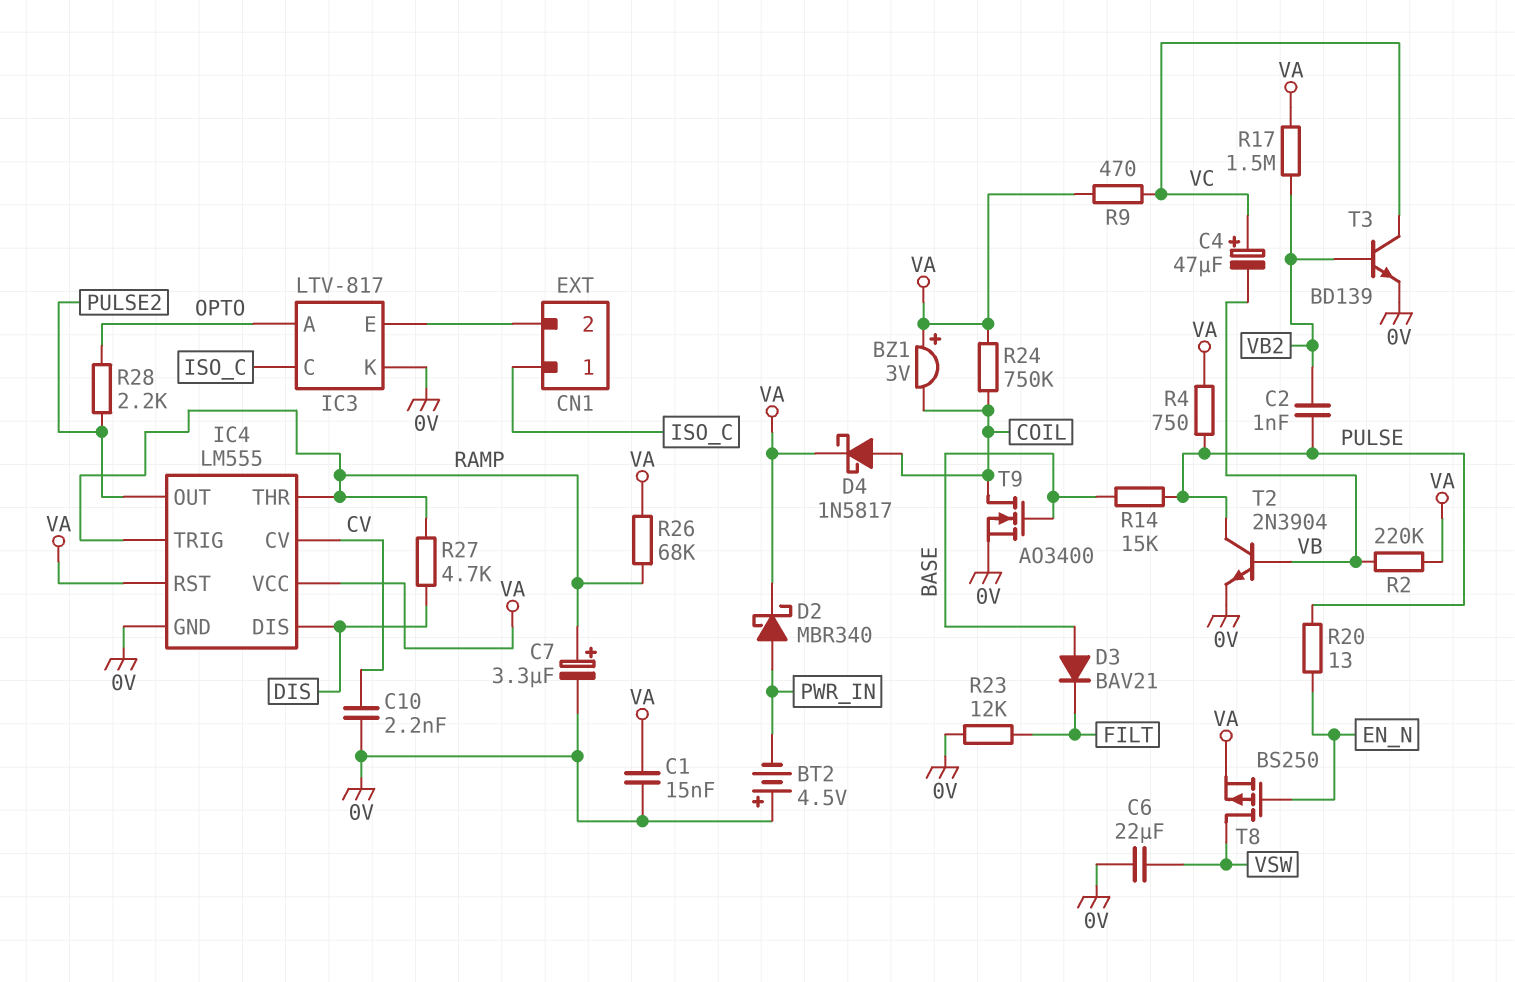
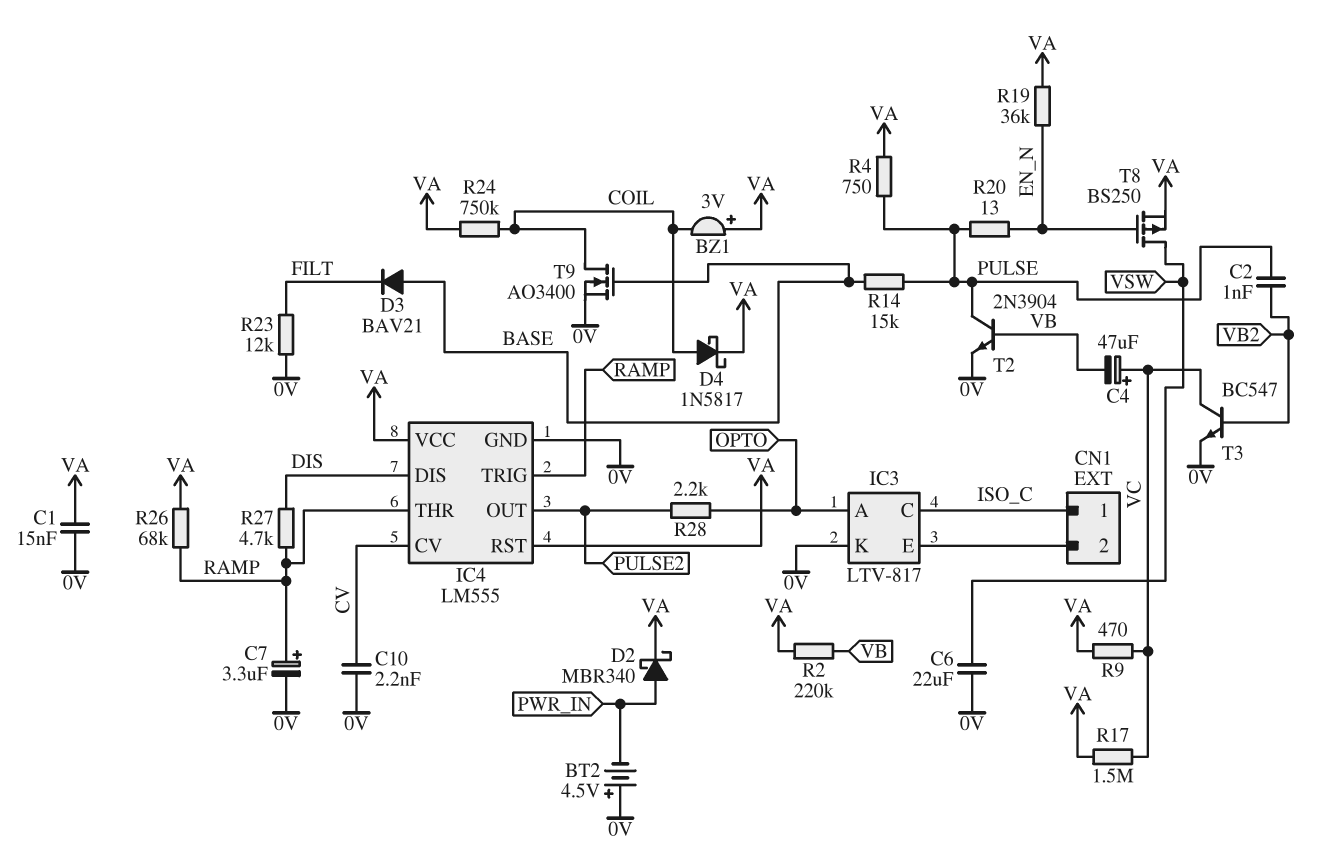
R17: 1.5M (VA, VB2) -> 1.5M (VA, VC)
R19: none -> 36k (EN_N, VA)
T3: NPN BD139 (B VB2, C VC, E 0V) -> NPN BC547 (B VB2, C VC, E 0V)

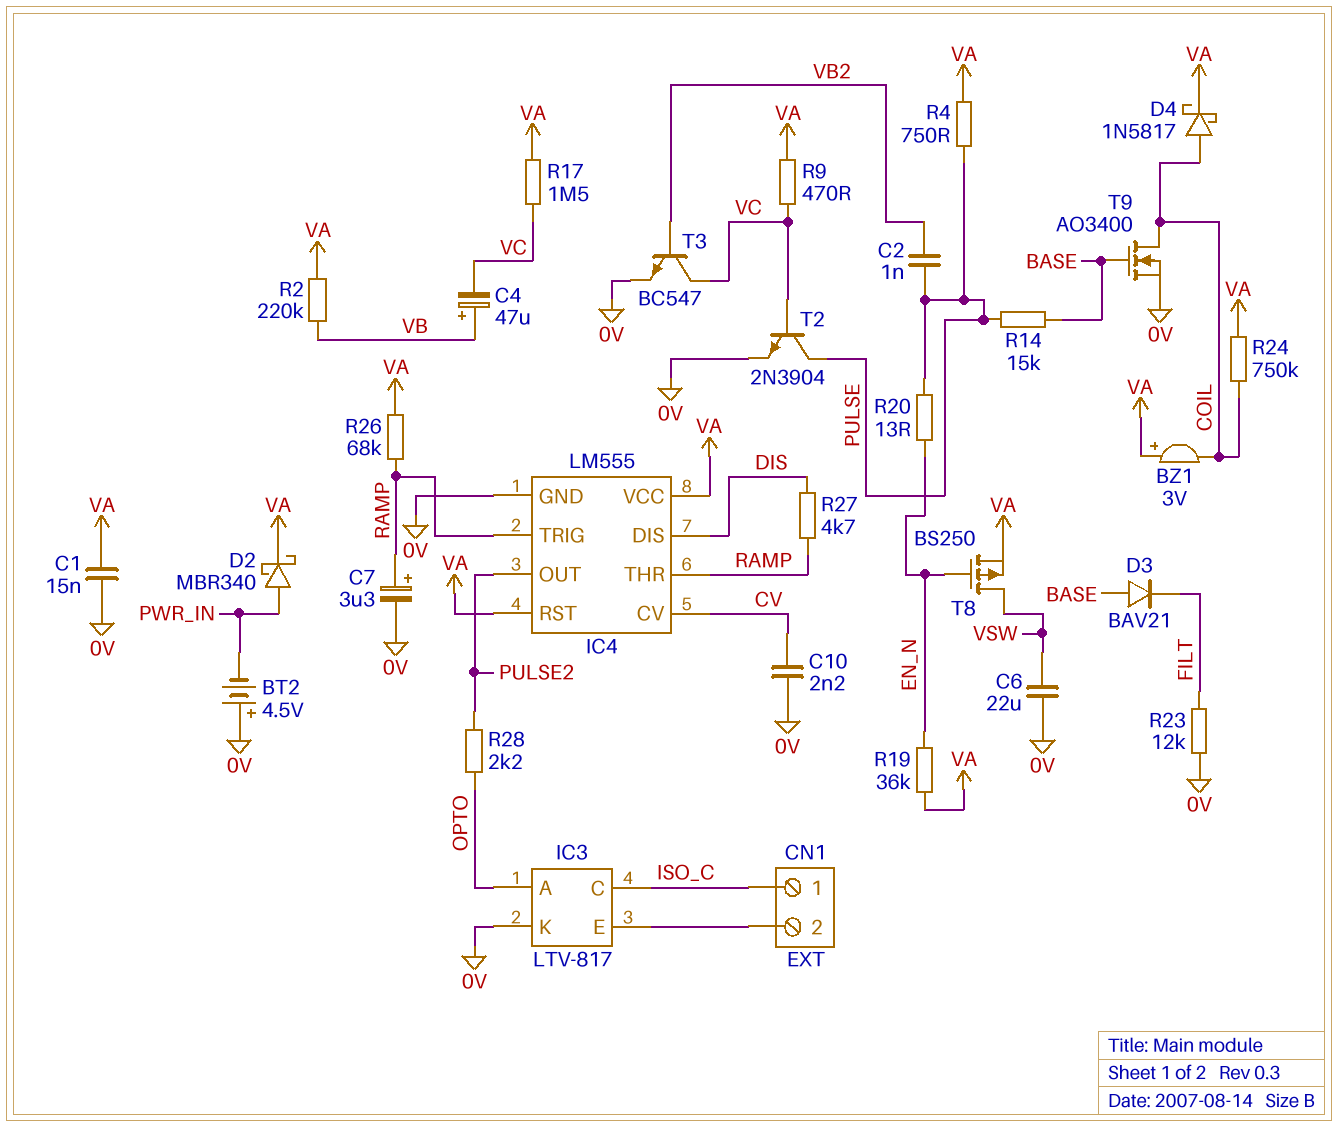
C4: 47uF (plus VC, minus VB) -> 47uF (plus VB, minus VC)
T2: NPN 2N3904 (B VB, C PULSE, E 0V) -> NPN 2N3904 (B VC, C PULSE, E 0V)

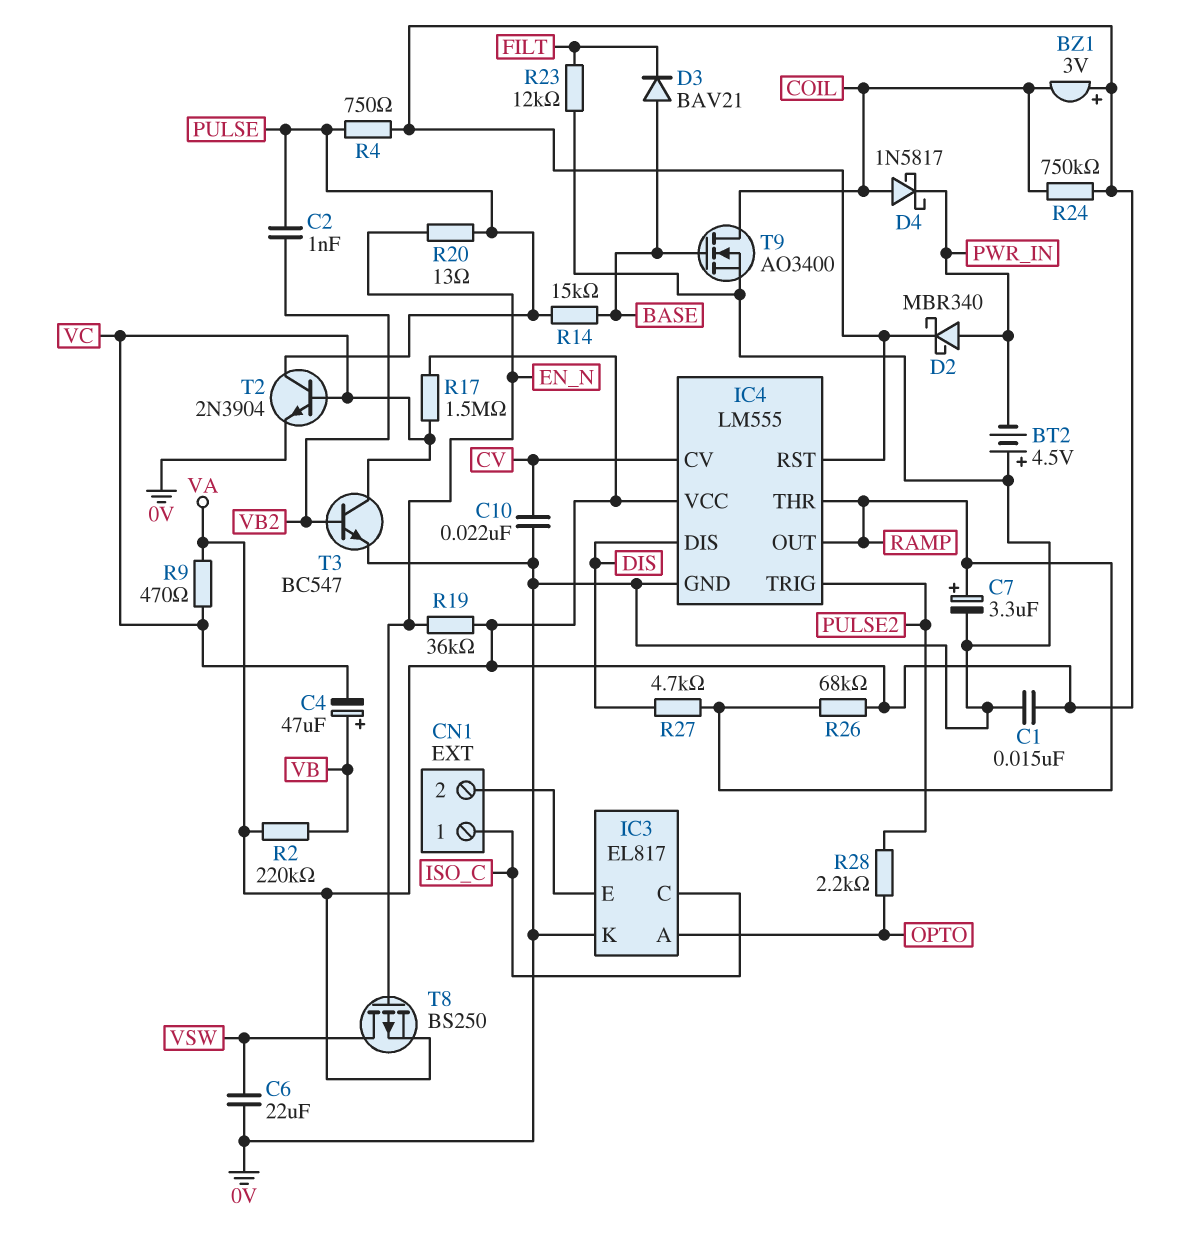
C10: 2.2nF (0V, CV) -> 22nF (0V, CV)
D4: schottky 1N5817 (A COIL, K VA) -> schottky 1N5817 (A COIL, K PWR_IN)
IC3: LTV-817 -> EL817
IC4 pin OUT: PULSE2 -> RAMP
IC4 pin TRIG: RAMP -> PULSE2

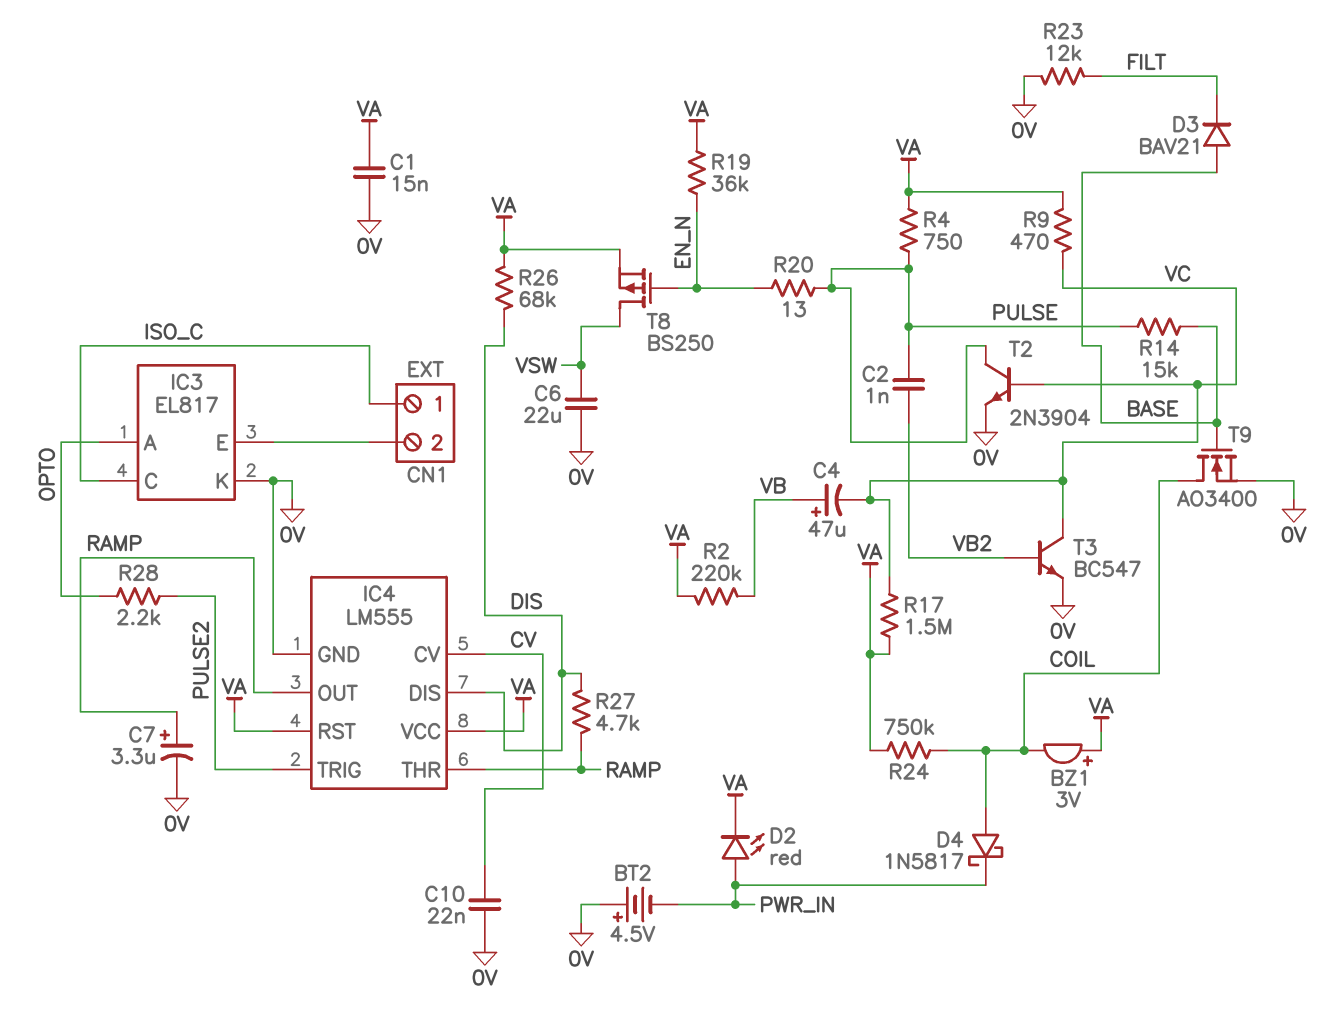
D2: schottky MBR340 (A PWR_IN, K VA) -> LED red (A PWR_IN, K VA)
R26: 68k (RAMP, VA) -> 68k (DIS, VA)

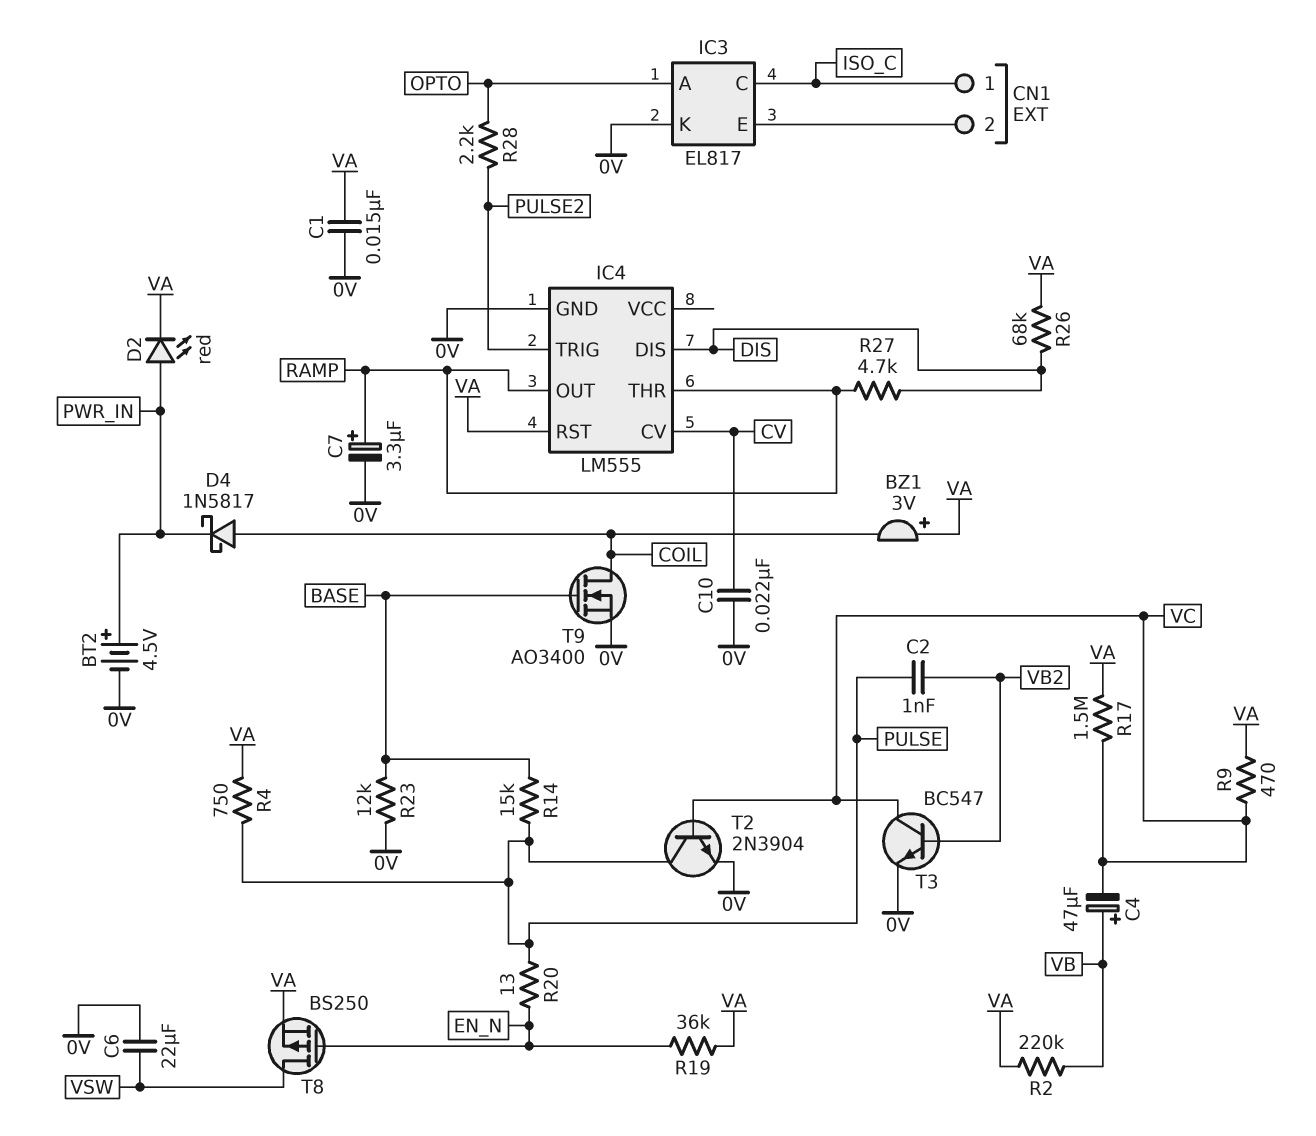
BT2: 4.5V (plus 0V, minus PWR_IN) -> 4.5V (plus PWR_IN, minus 0V)
D3: diode BAV21 (A BASE, K FILT) -> none
IC4 pin VCC: VA -> none
R23: 12k (0V, FILT) -> 12k (0V, BASE)
R24: 750k (COIL, VA) -> none

